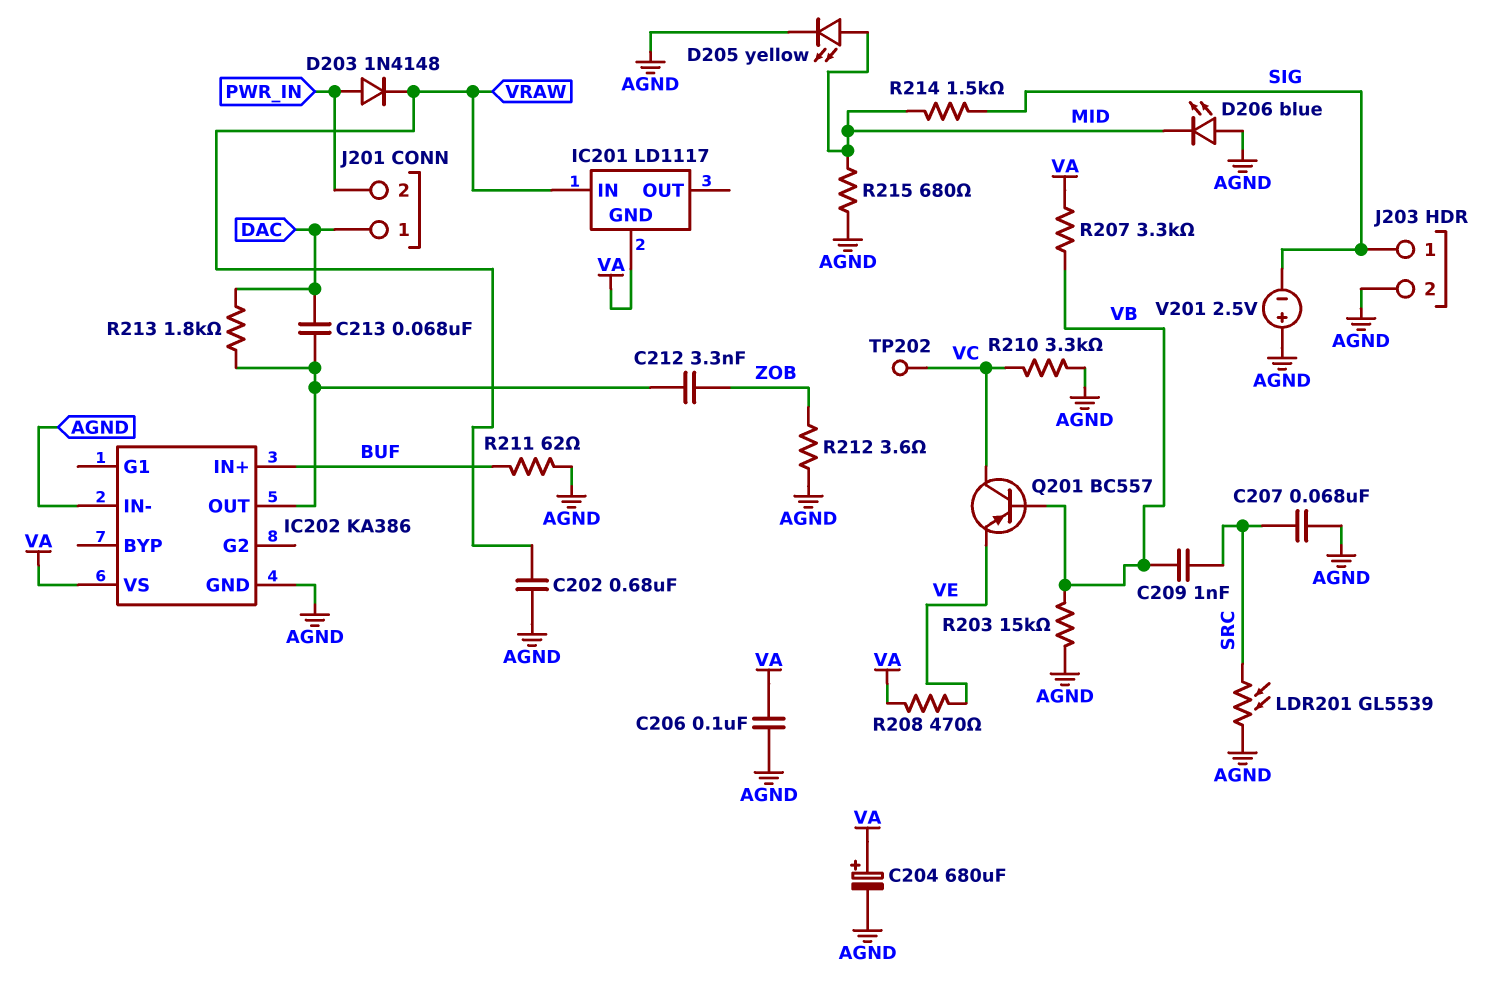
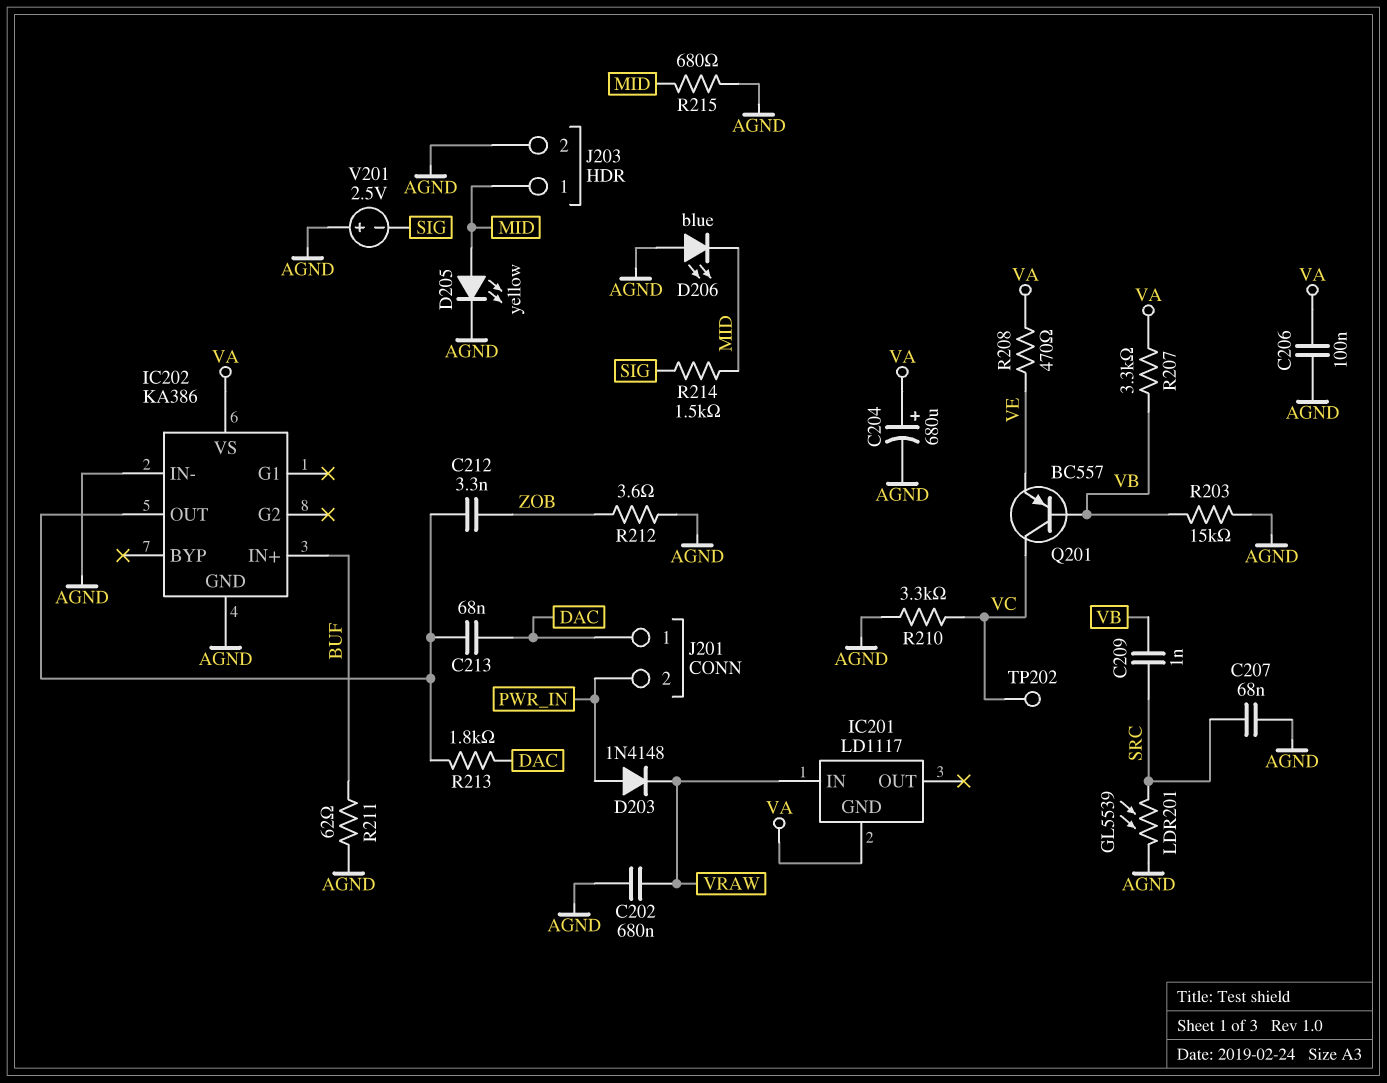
J203 pin 1: SIG -> MID

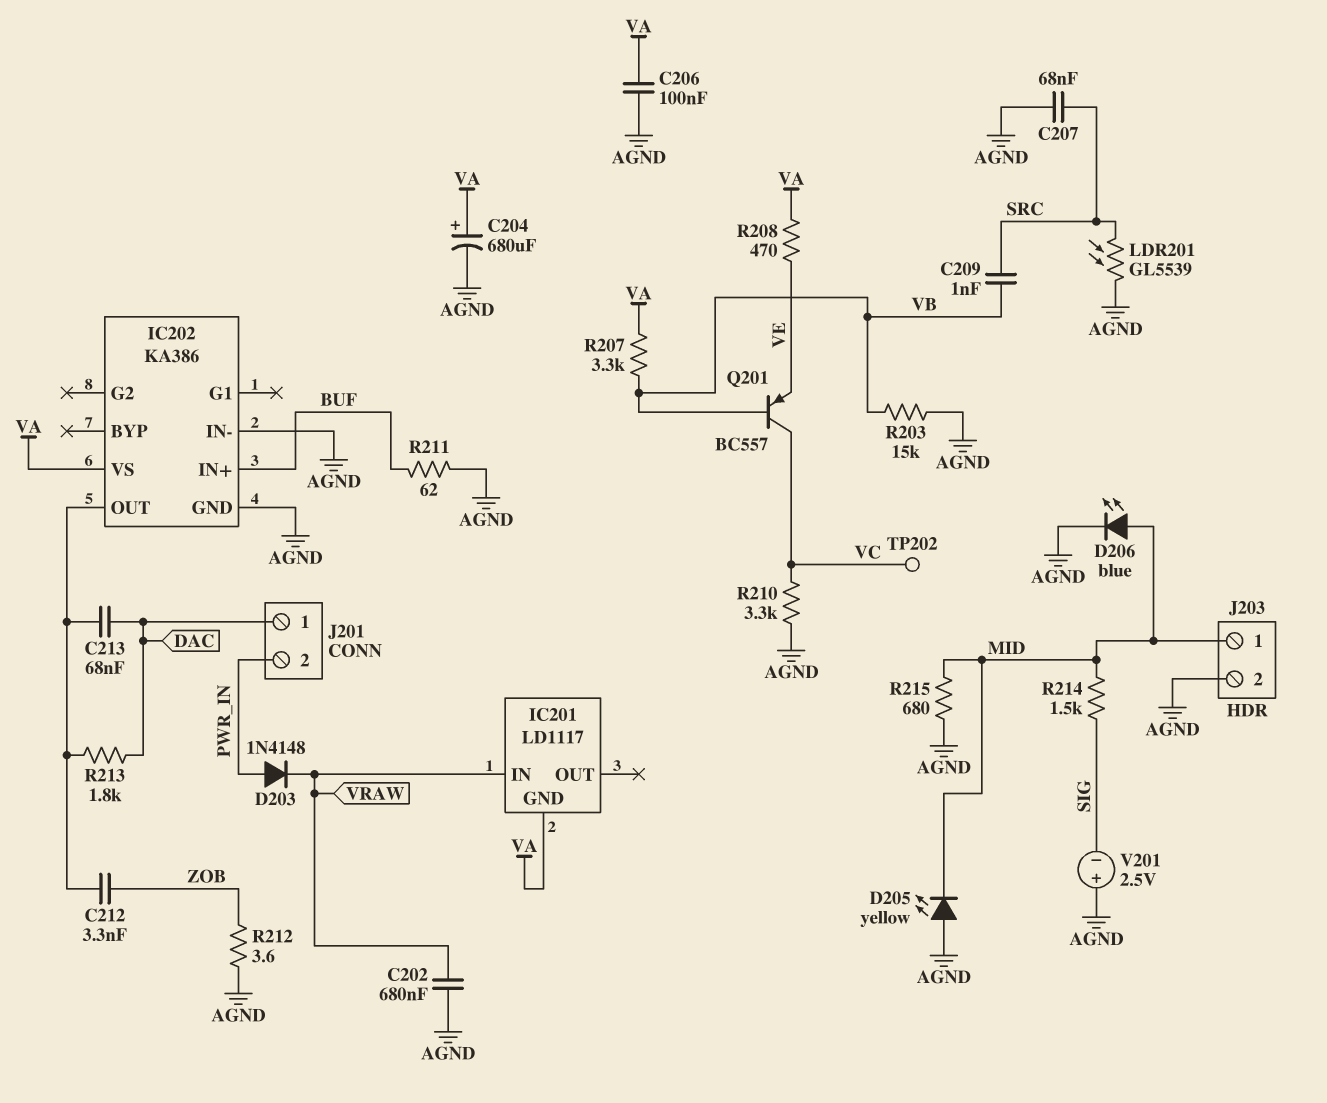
D205: LED yellow (A MID, K AGND) -> LED yellow (A AGND, K MID)
D206: LED blue (A AGND, K MID) -> LED blue (A MID, K AGND)

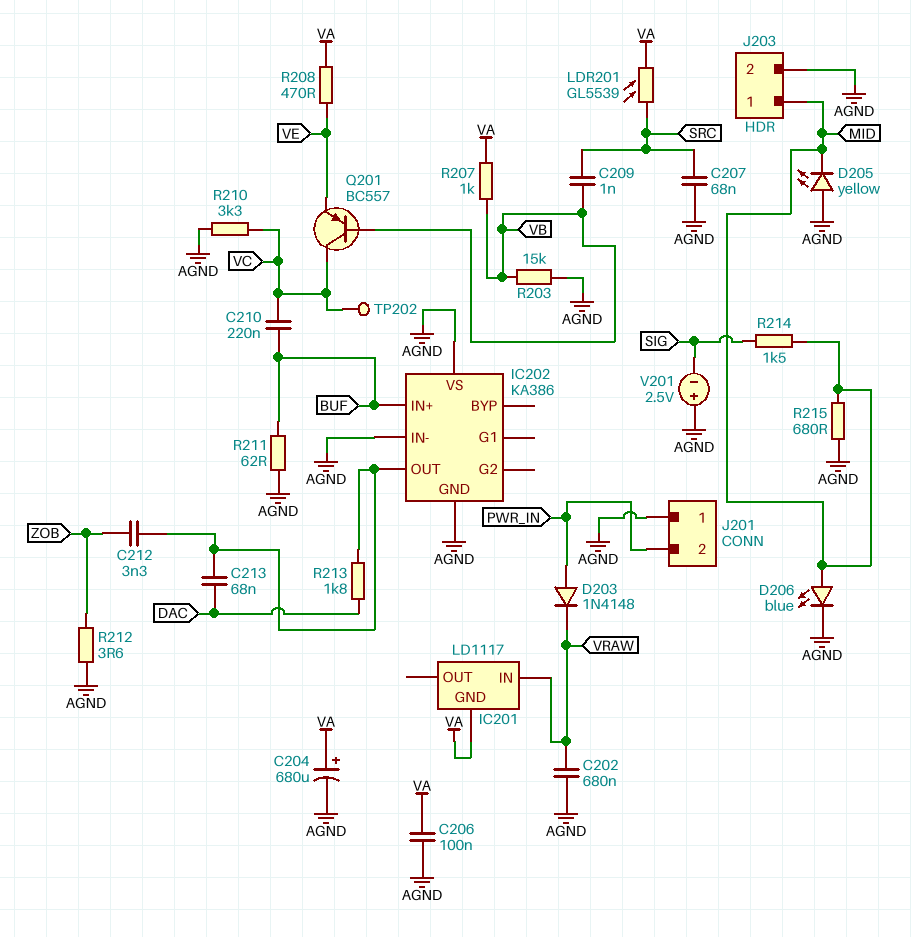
C210: none -> 220nF (BUF, VC)
IC202 pin VS: VA -> AGND
J201 pin 1: DAC -> AGND
LDR201: GL5539 (AGND, SRC) -> GL5539 (SRC, VA)
R207: 3.3k (VA, VB) -> 1k (VA, VB)

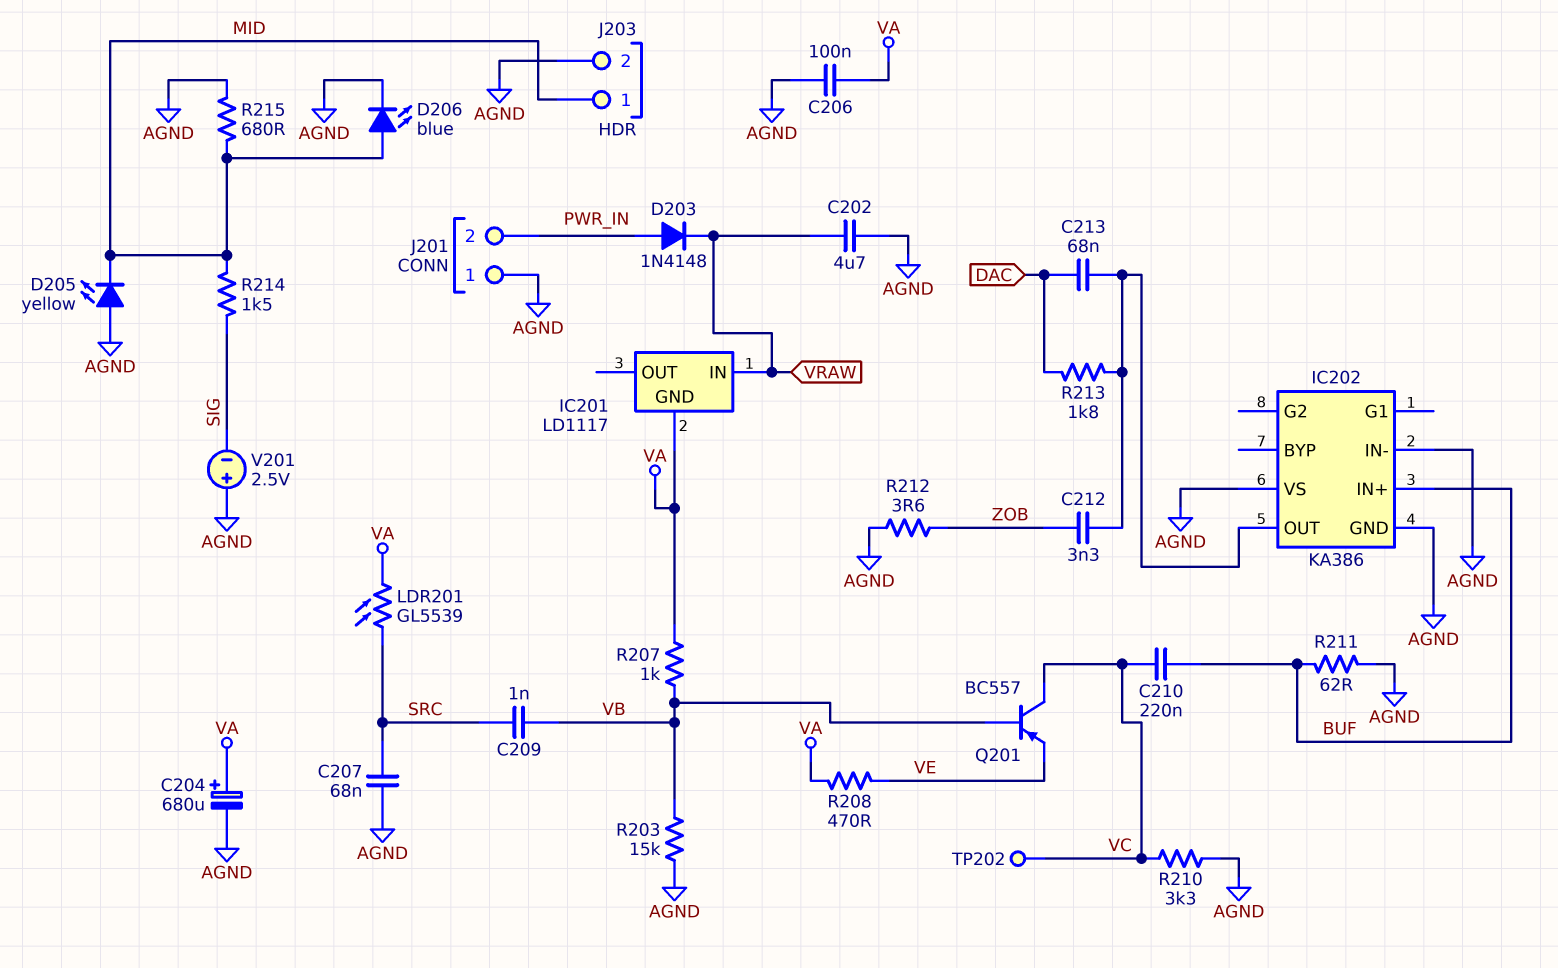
C202: 680nF (AGND, VRAW) -> 4.7uF (AGND, VRAW)

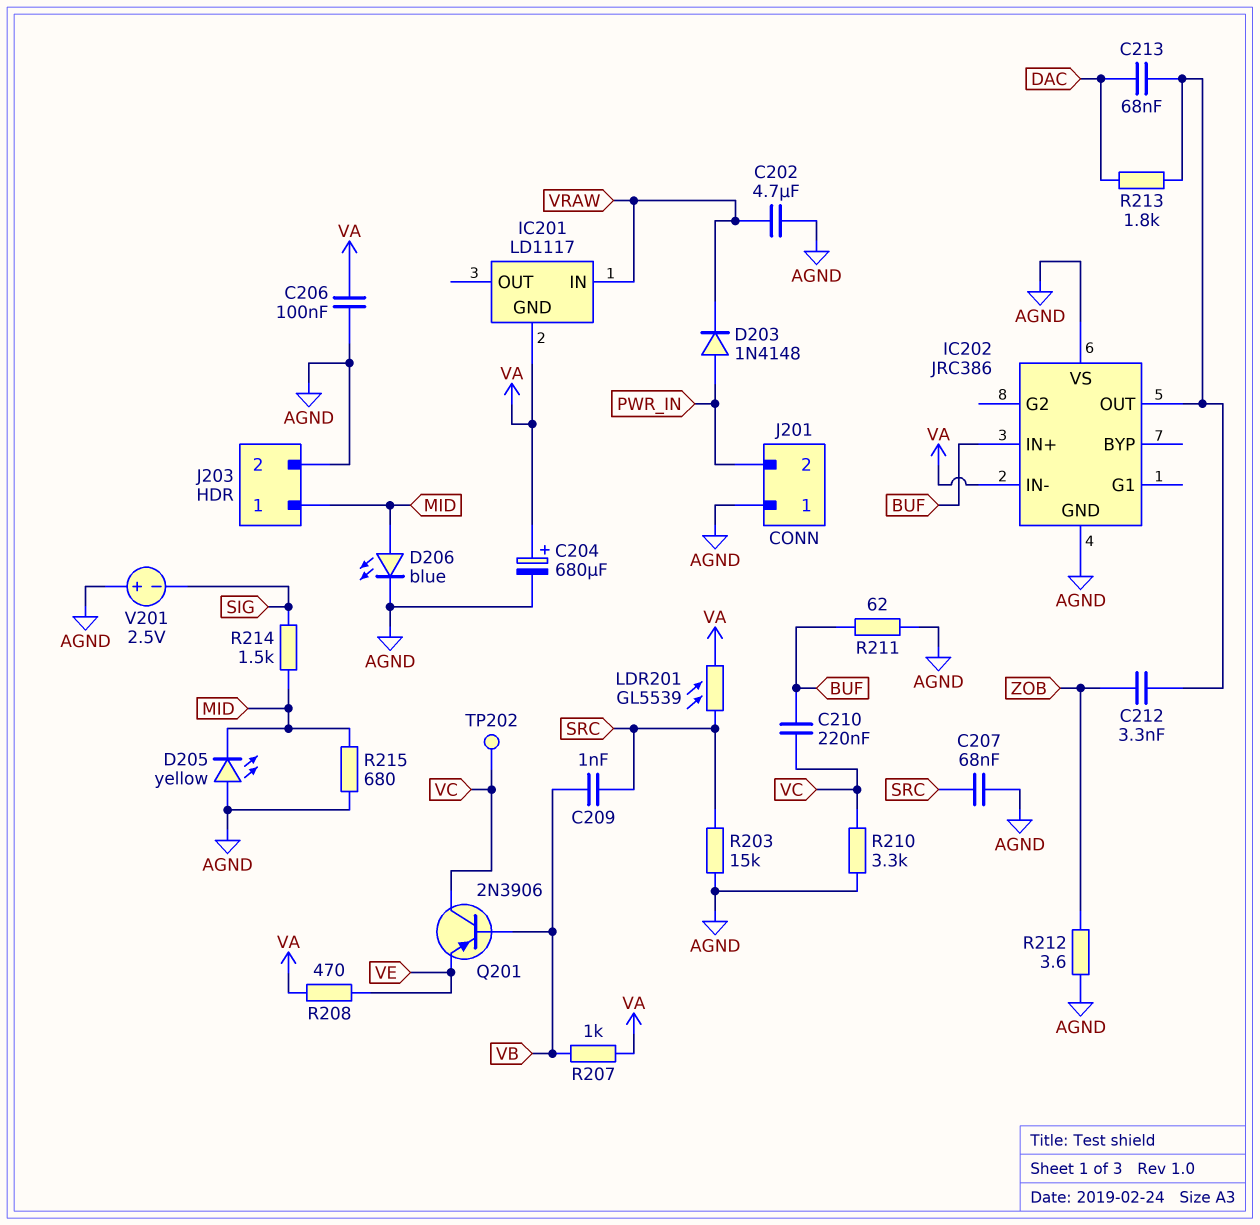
IC202: KA386 -> JRC386
IC202 pin IN-: AGND -> VA
Q201: PNP BC557 (B VB, C VC, E VE) -> PNP 2N3906 (B VB, C VC, E VE)
R203: 15k (AGND, VB) -> 15k (AGND, SRC)

